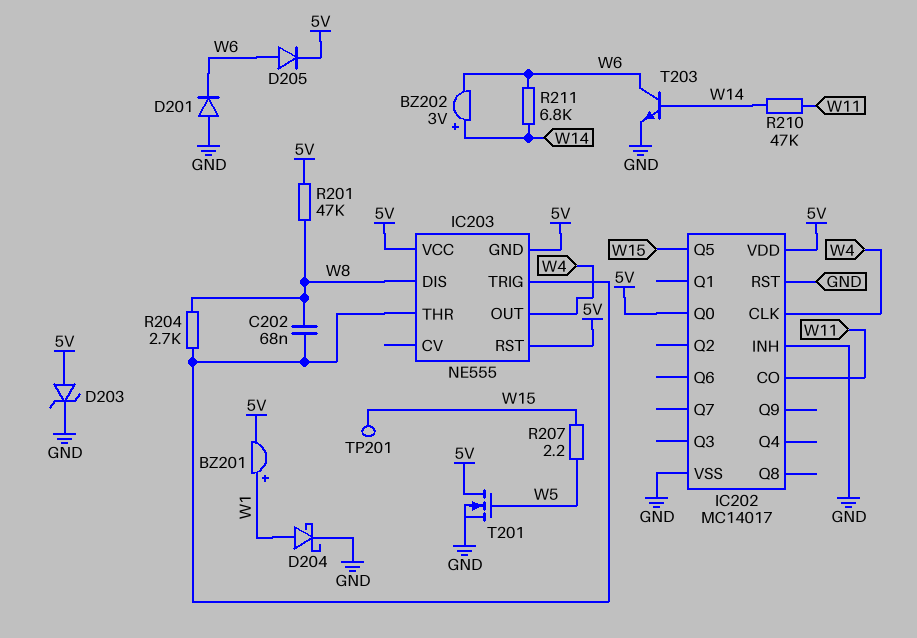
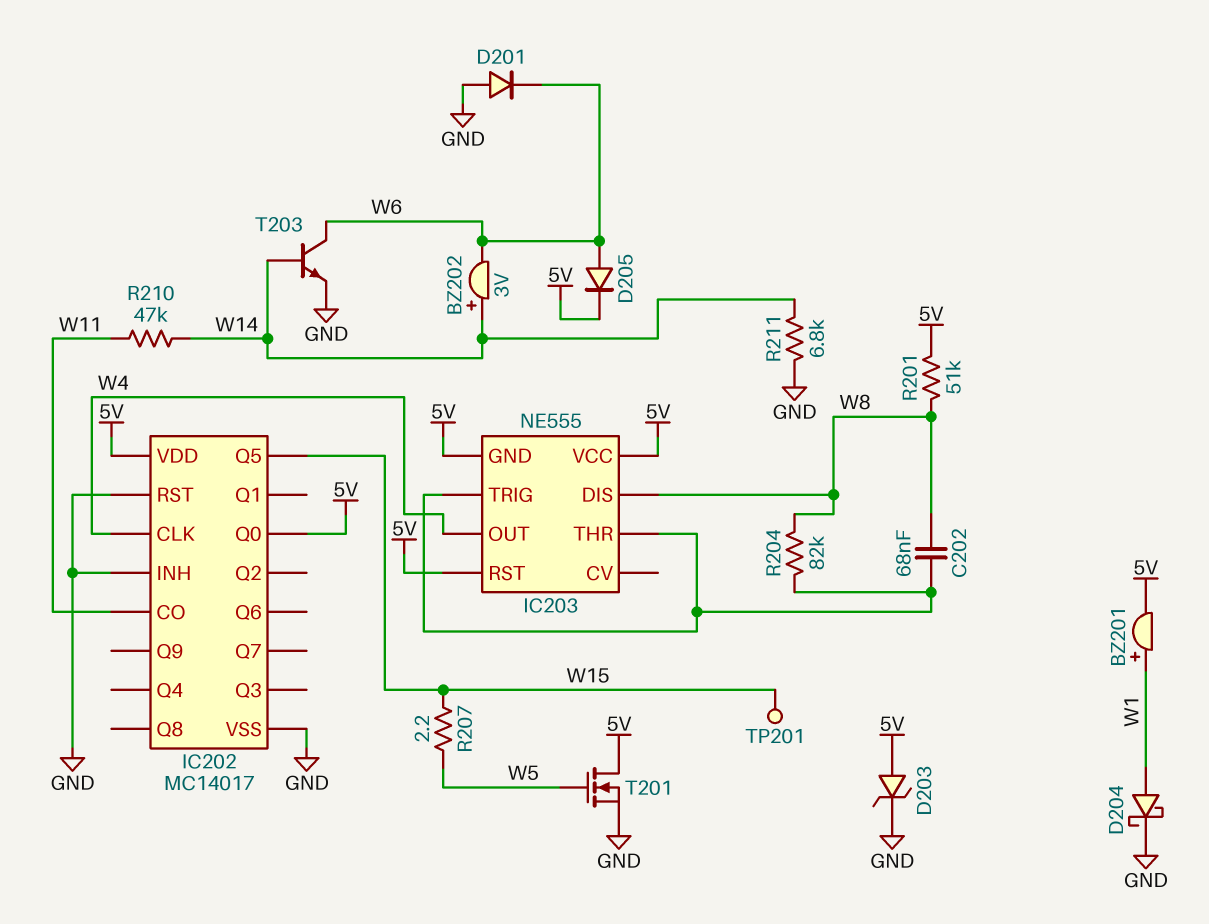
R201: 47k (5V, W8) -> 51k (5V, W8)
R204: 2.7k (IC203/THR, W8) -> 82k (IC203/THR, W8)
R211: 6.8k (W6, W14) -> 6.8k (GND, W14)

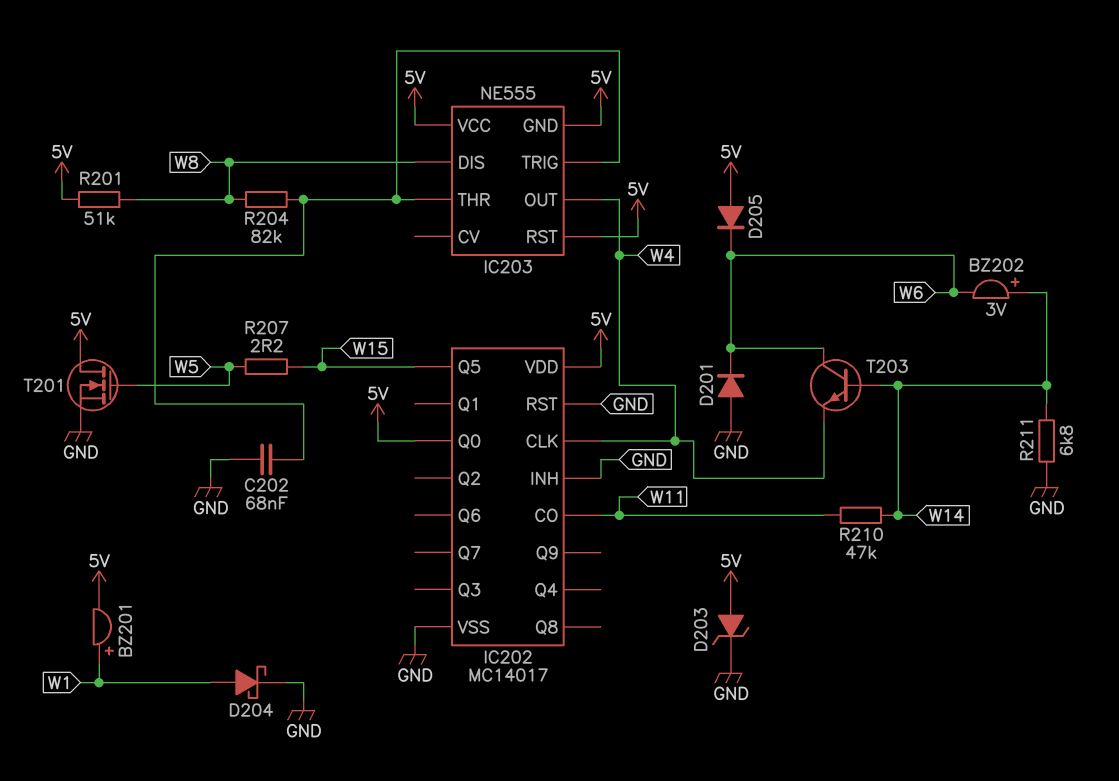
C202: 68nF (IC203/THR, W8) -> 68nF (GND, IC203/THR)
D205: diode (A W6, K 5V) -> diode (A 5V, K W6)
T203: NPN (B W14, C W6, E GND) -> NPN (B W14, C W6, E W4)
TP201: test point (W15) -> none

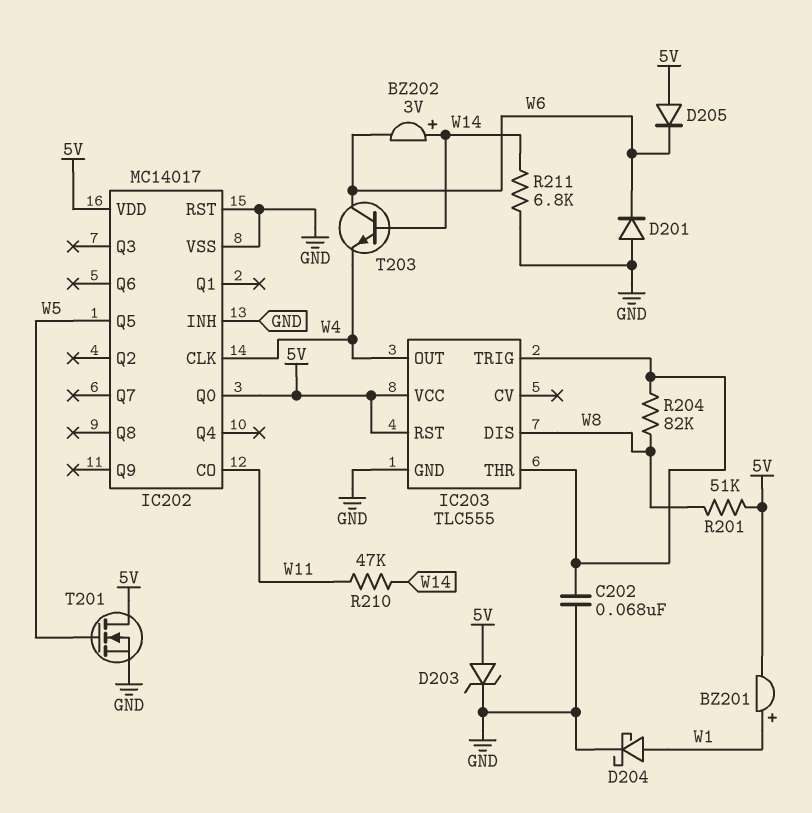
IC202 pin Q5: W15 -> W5
IC203: NE555 -> TLC555
IC203 pin GND: 5V -> GND
R207: 2.2 (W5, W15) -> none

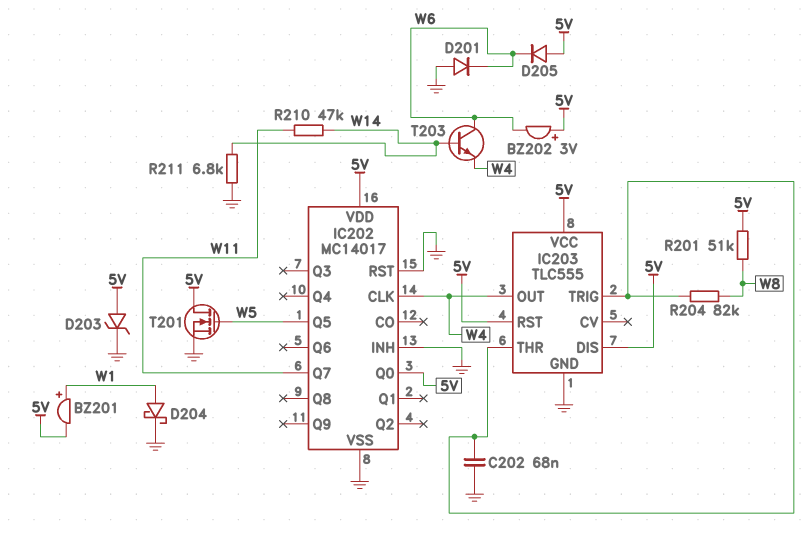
BZ202: buzzer 3V (plus W14, minus W6) -> buzzer 3V (plus 5V, minus W6)
IC202 pin CO: W11 -> none
IC202 pin Q7: none -> W11
IC203 pin DIS: W8 -> 5V

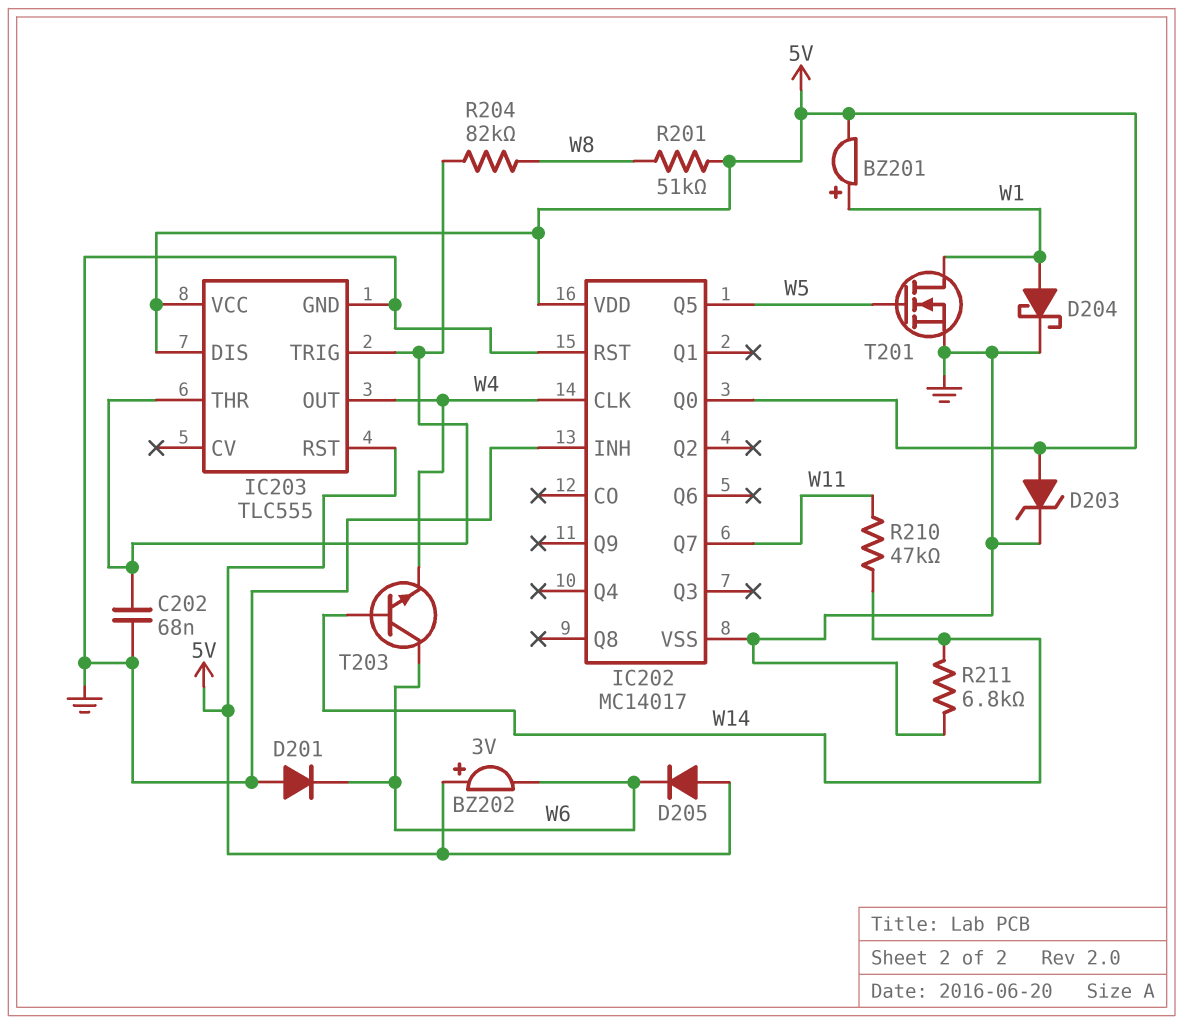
T201: NMOS (G W5, D 5V, S GND) -> NMOS (G W5, D W1, S GND)

